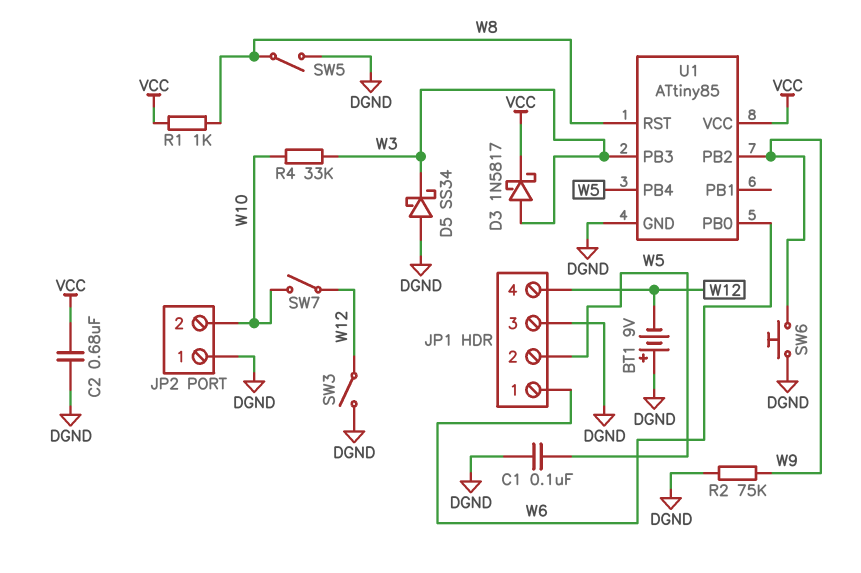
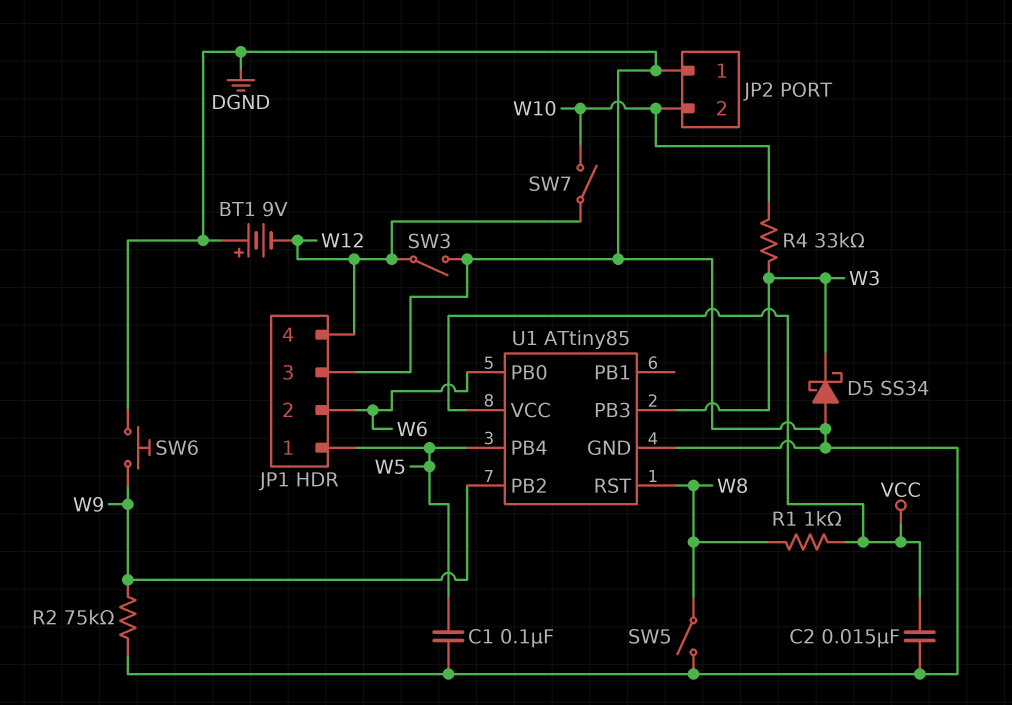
C2: 680nF (DGND, VCC) -> 15nF (DGND, VCC)
D3: schottky 1N5817 (A W3, K VCC) -> none
JP1 pin 1: W6 -> W5
JP1 pin 2: W5 -> W6

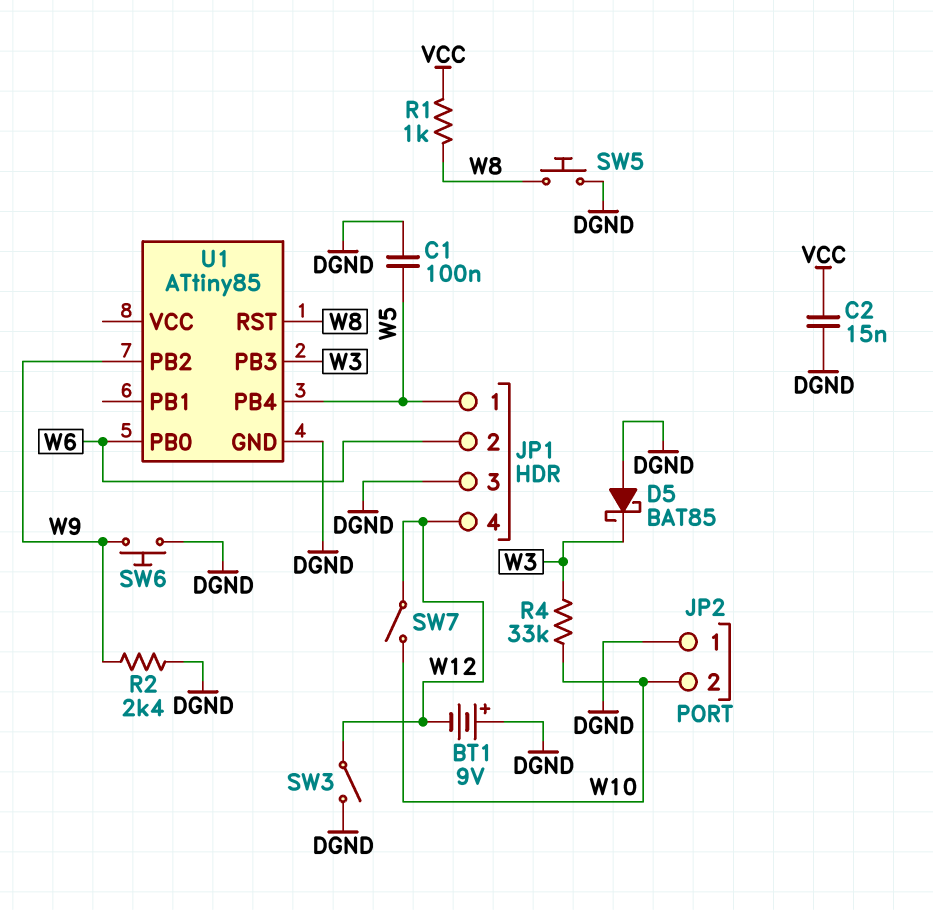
D5: schottky SS34 (A DGND, K W3) -> schottky BAT85 (A DGND, K W3)
R2: 75k (DGND, W9) -> 2.4k (DGND, W9)
SW5: switch (DGND, W8) -> button (DGND, W8)
U1 pin VCC: VCC -> none

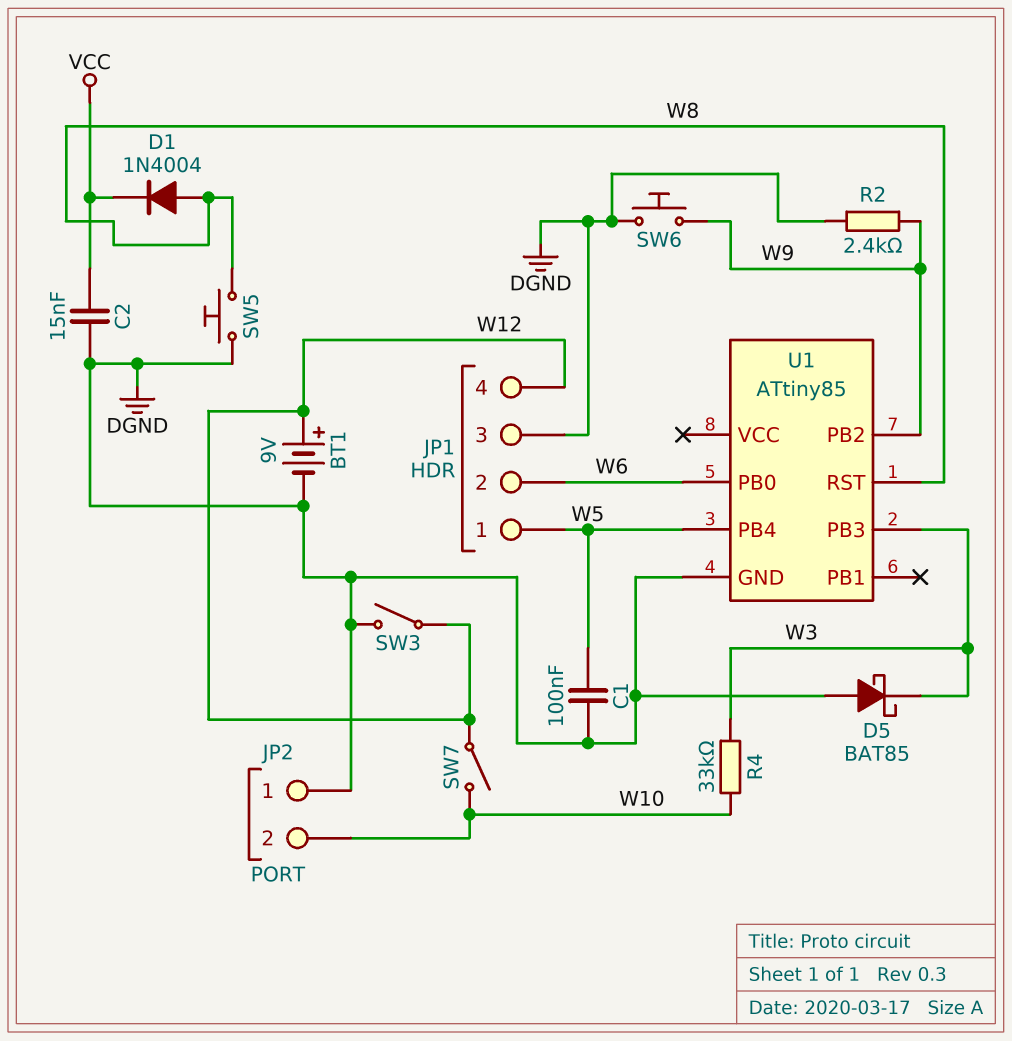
BT1: 9V (plus DGND, minus W12) -> 9V (plus W12, minus DGND)
D1: none -> diode 1N4004 (A W8, K VCC)
R1: 1k (VCC, W8) -> none

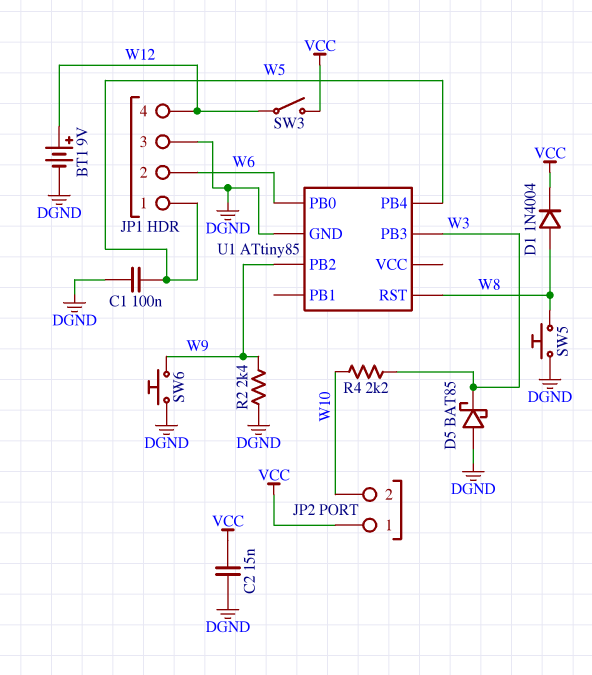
JP2 pin 1: DGND -> VCC
R4: 33k (W3, W10) -> 2.2k (W3, W10)
SW3: switch (DGND, W12) -> switch (VCC, W12)
SW7: switch (W10, W12) -> none

